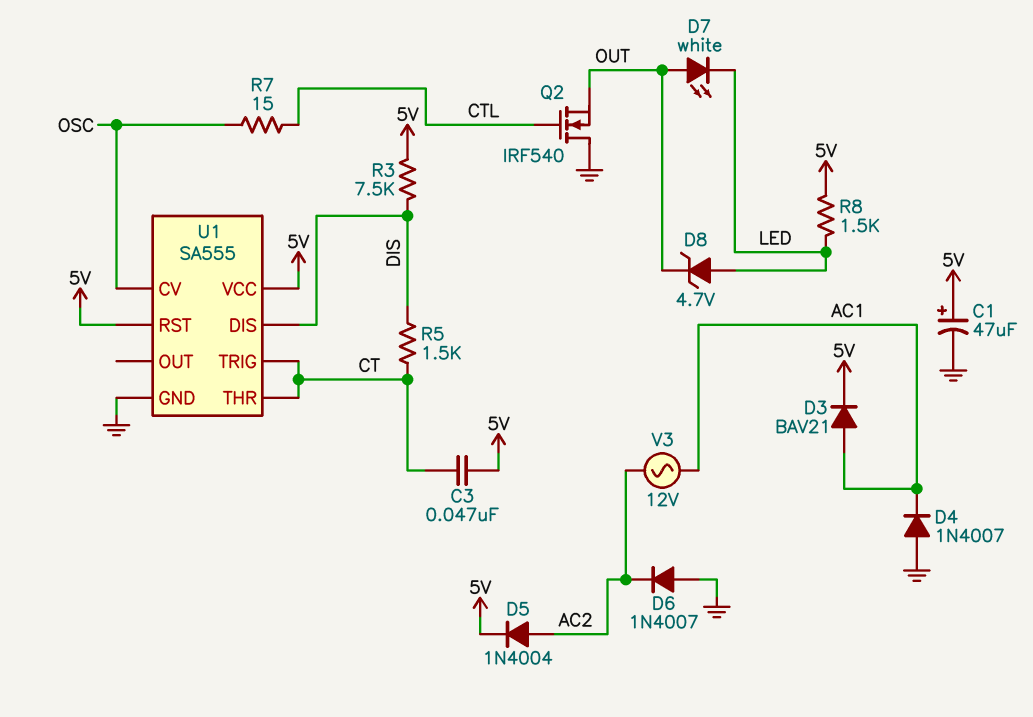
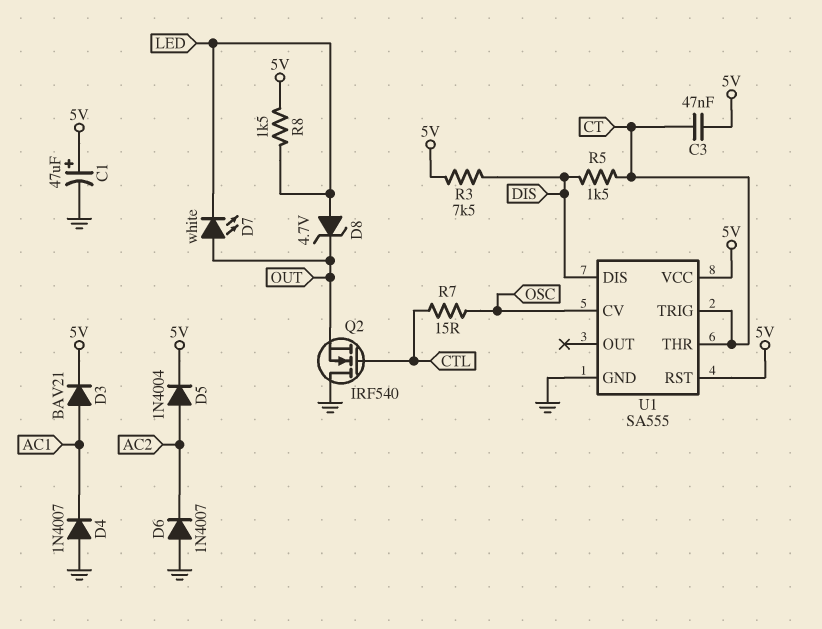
V3: AC 12V (AC1, AC2) -> none

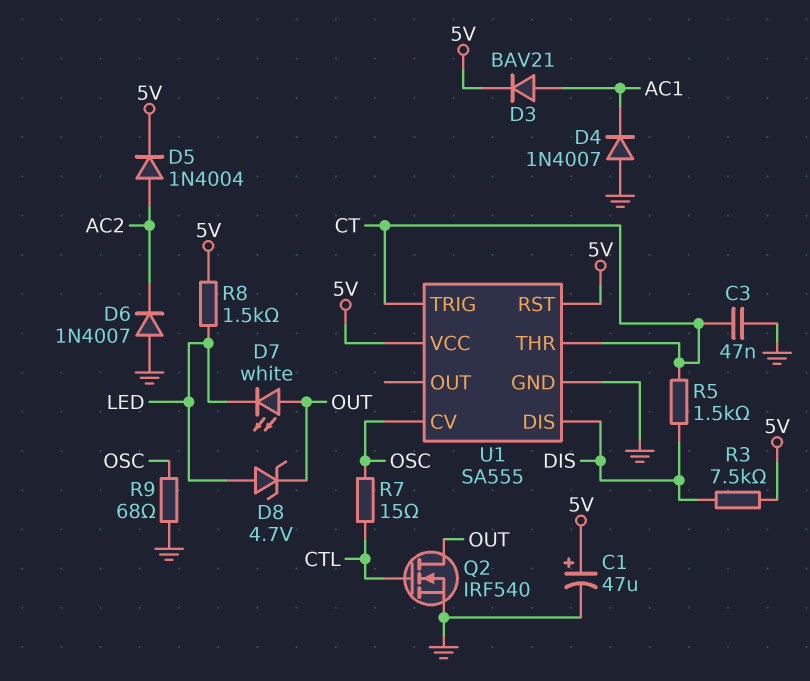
C3: 47nF (5V, CT) -> 47nF (CT, GND)
Q2: NMOS IRF540 (G CTL, D GND, S OUT) -> NMOS IRF540 (G CTL, D OUT, S GND)
R9: none -> 68 (GND, OSC)

